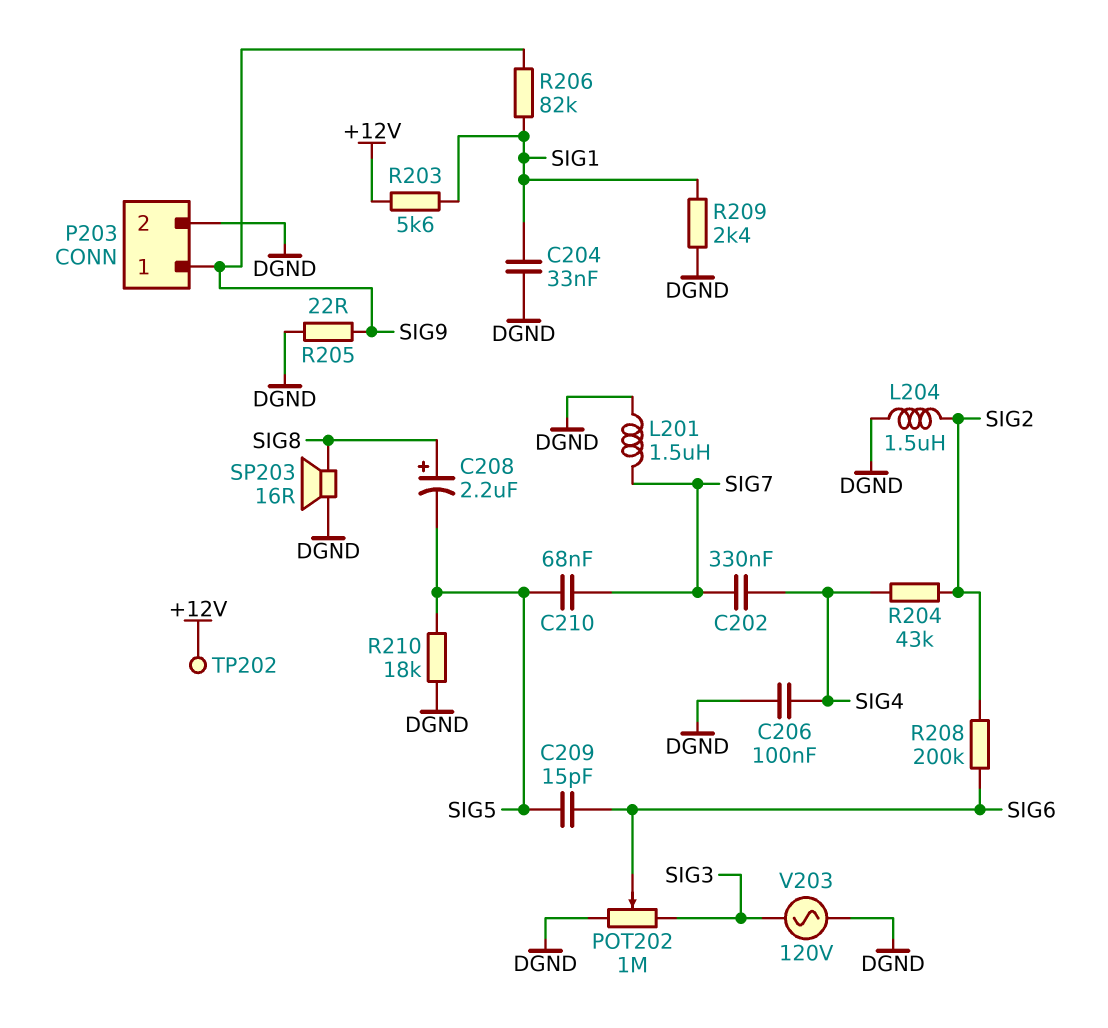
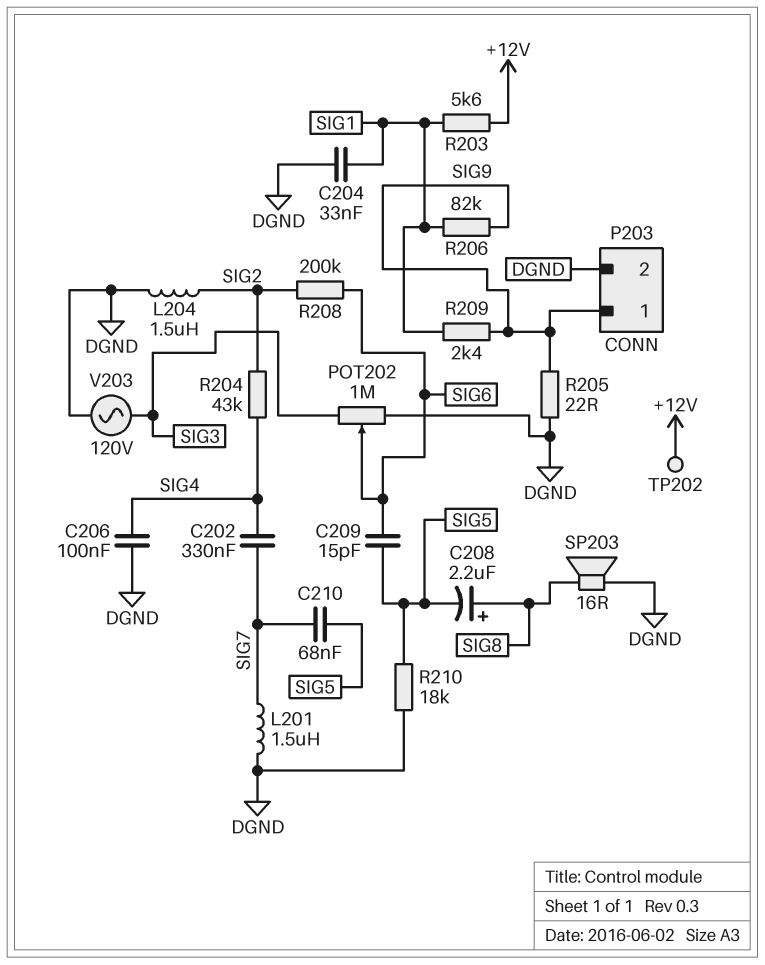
R209: 2.4k (DGND, SIG1) -> 2.4k (SIG1, SIG9)

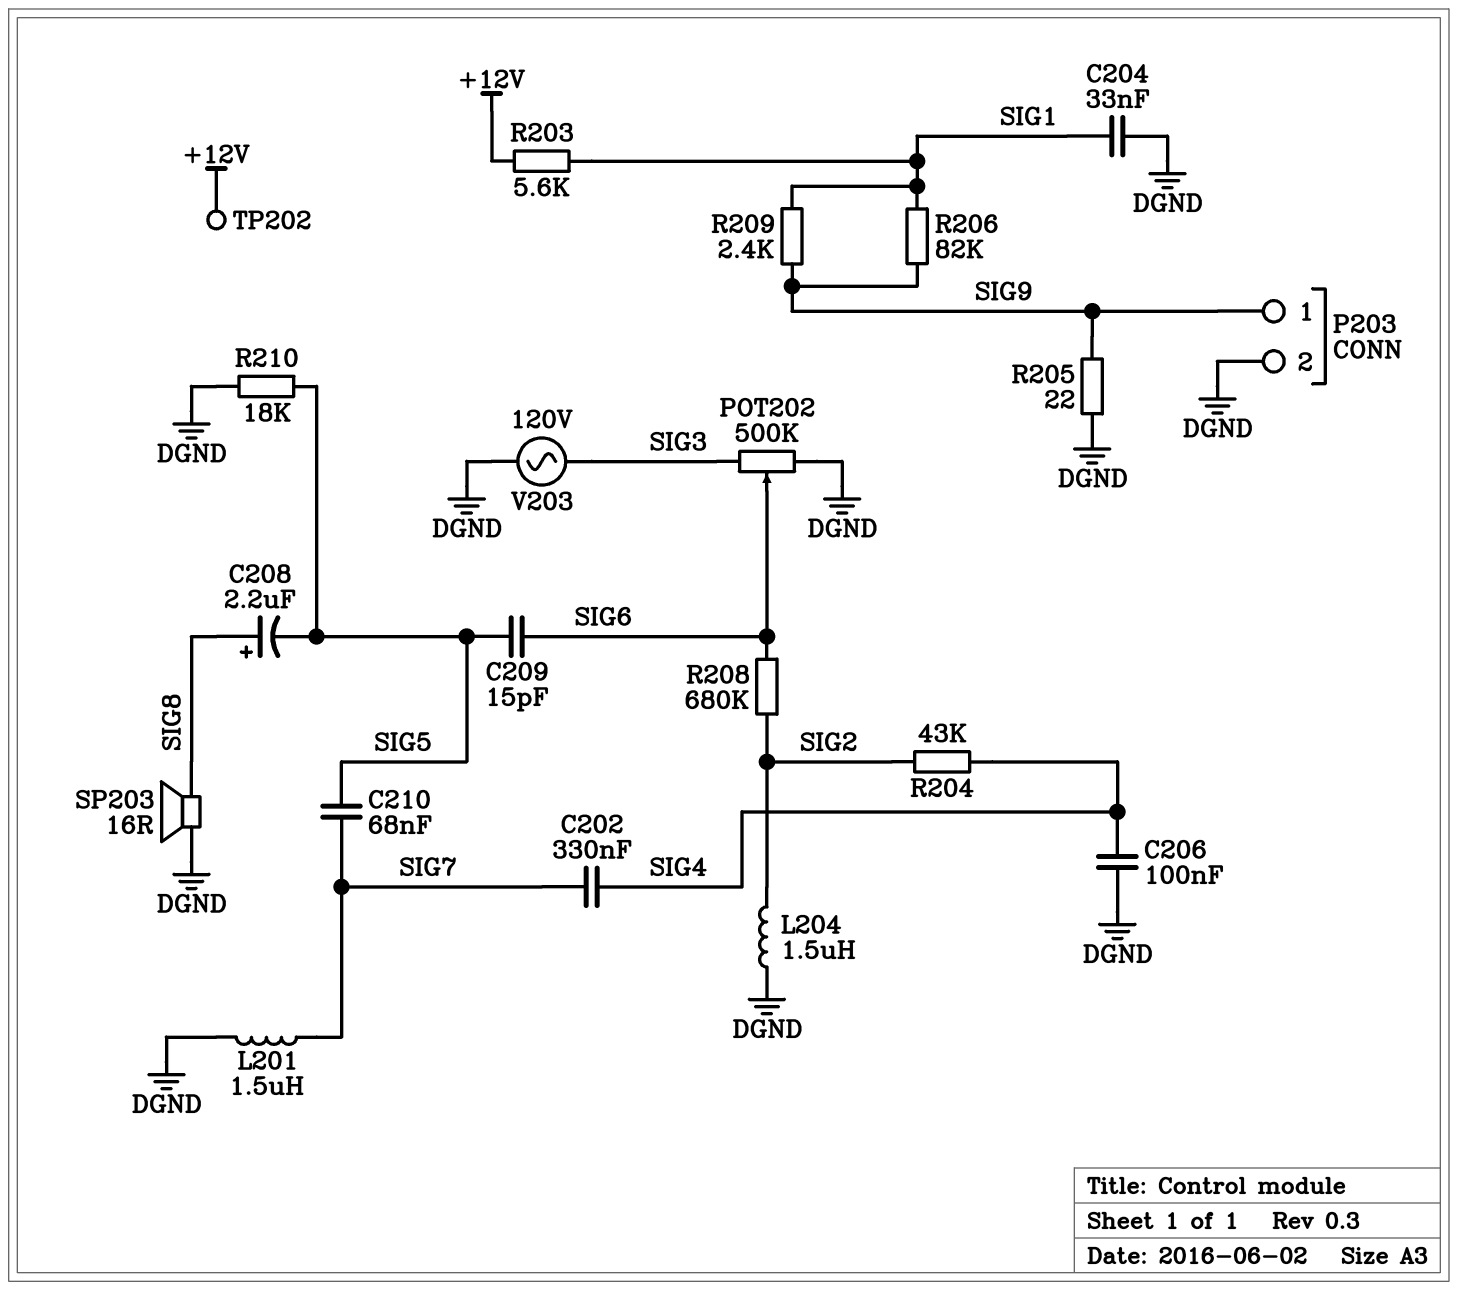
POT202: 1M (DGND, SIG3, wiper SIG6) -> 500k (DGND, SIG3, wiper SIG6)
R208: 200k (SIG2, SIG6) -> 680k (SIG2, SIG6)

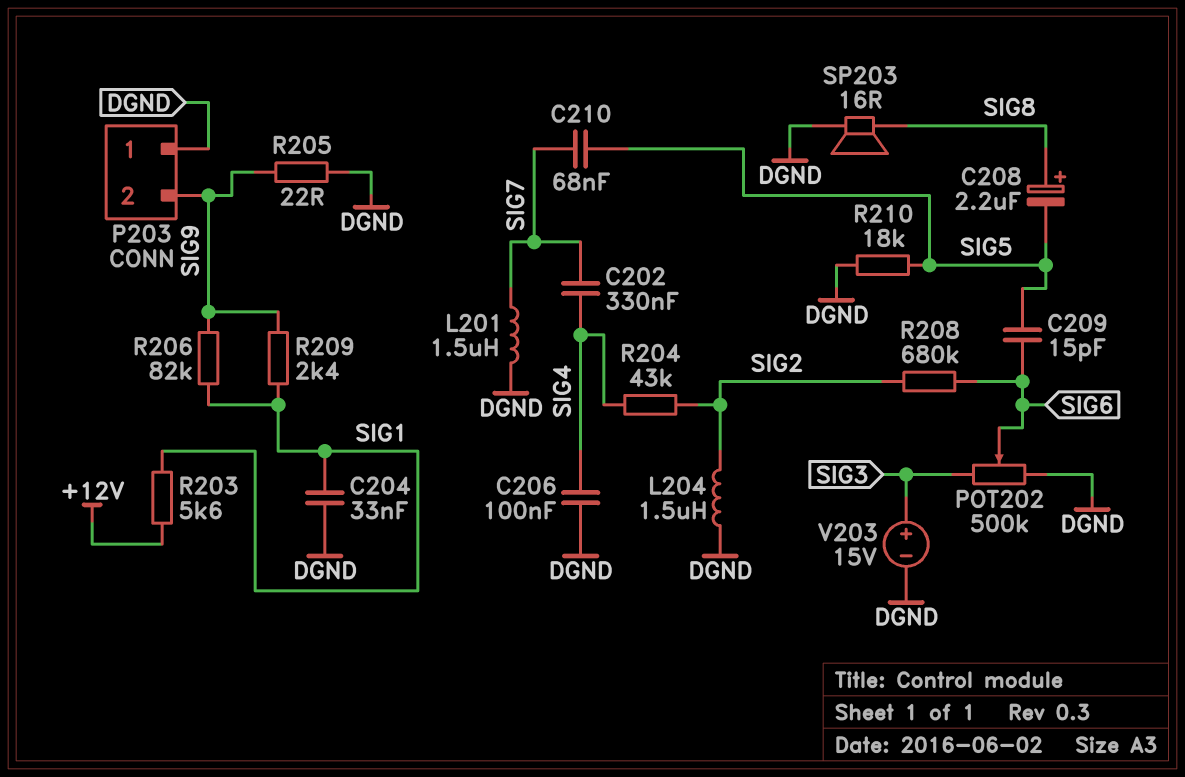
P203 pin 1: SIG9 -> DGND
P203 pin 2: DGND -> SIG9
TP202: test point (+12V) -> none
V203: AC 120V (DGND, SIG3) -> 15V (plus SIG3, minus DGND)

